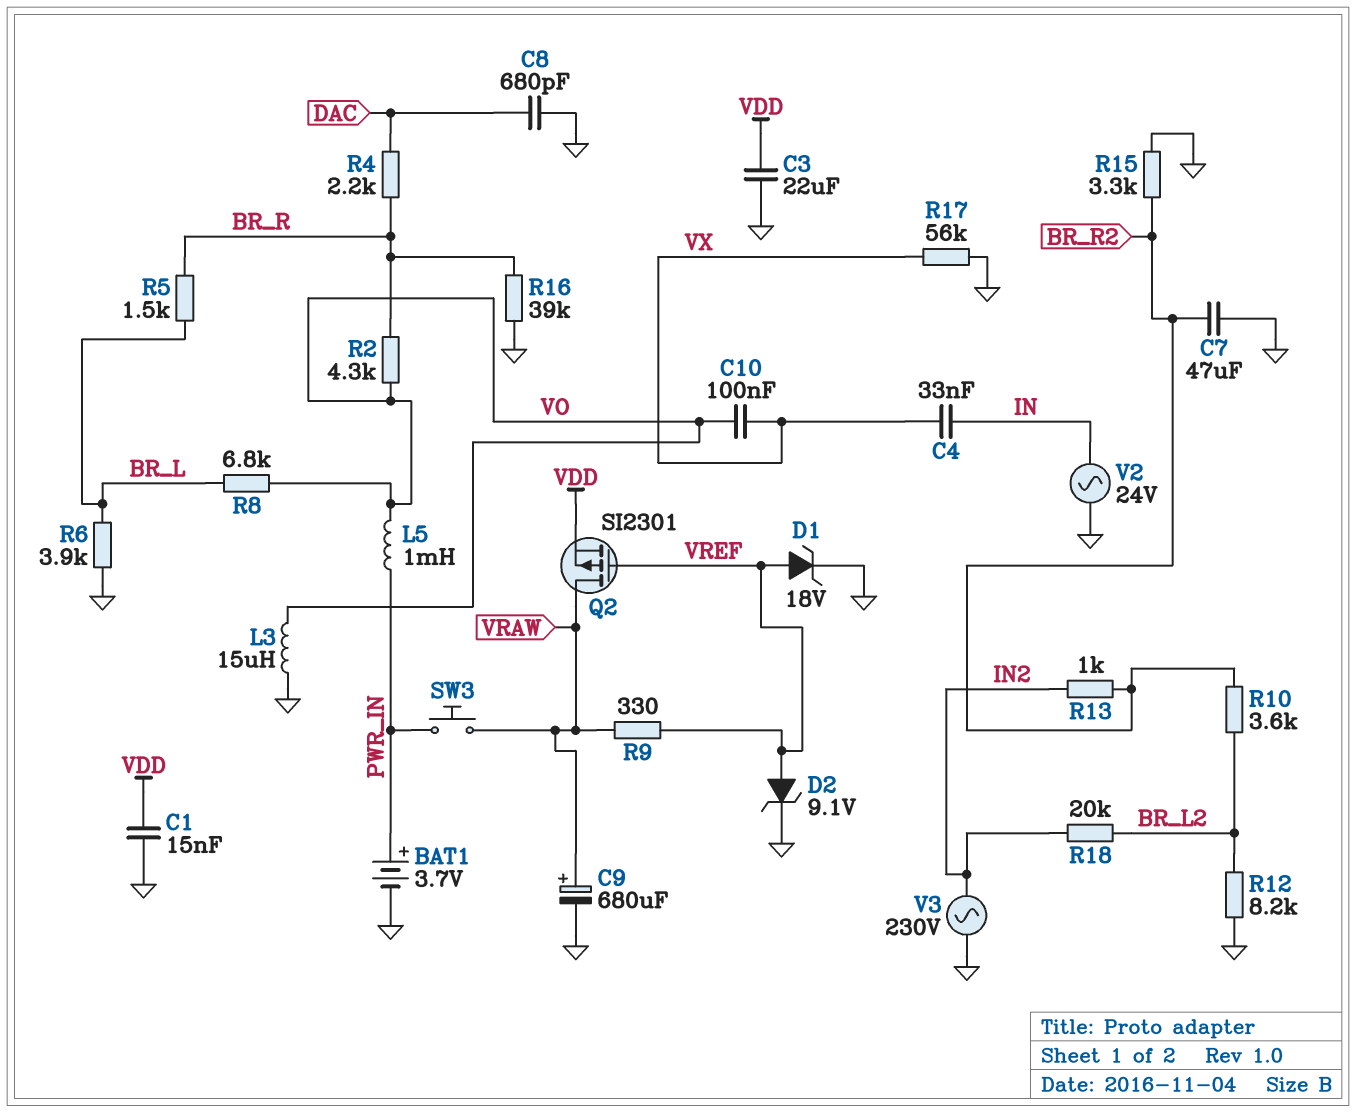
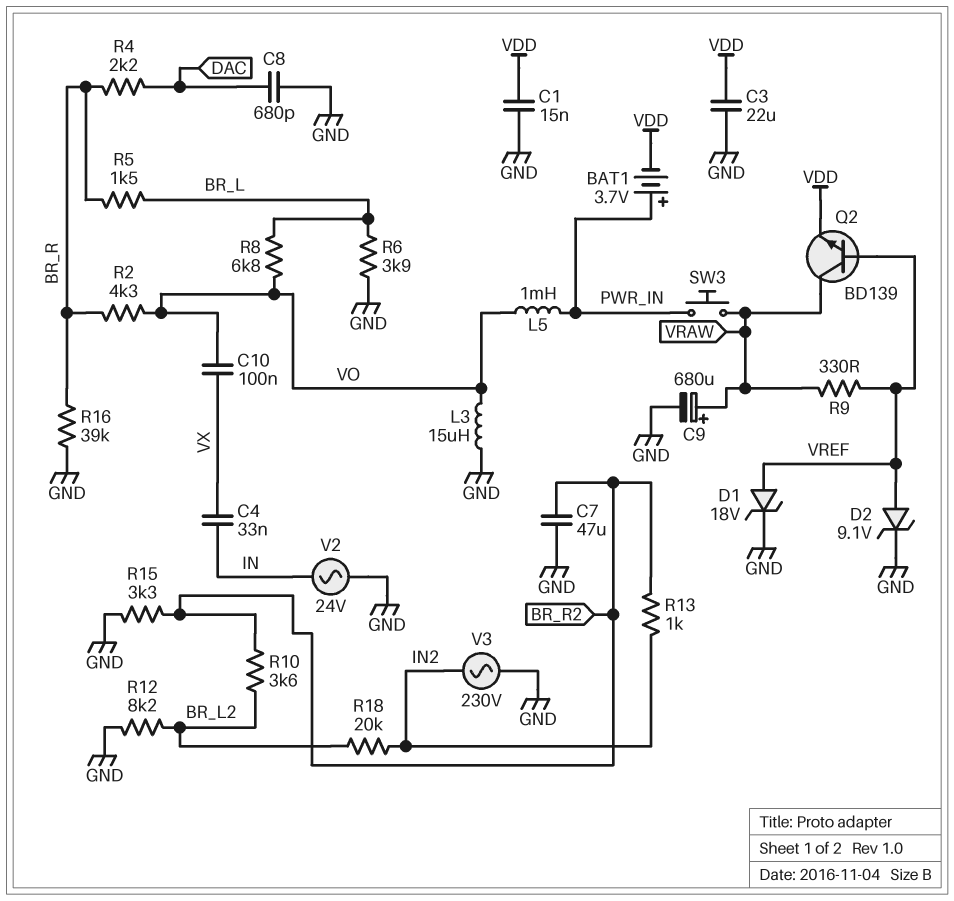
BAT1: 3.7V (plus PWR_IN, minus GND) -> 3.7V (plus PWR_IN, minus VDD)
Q2: PMOS SI2301 (G VREF, D VRAW, S VDD) -> NPN BD139 (B VREF, C VRAW, E VDD)
R17: 56k (GND, VX) -> none

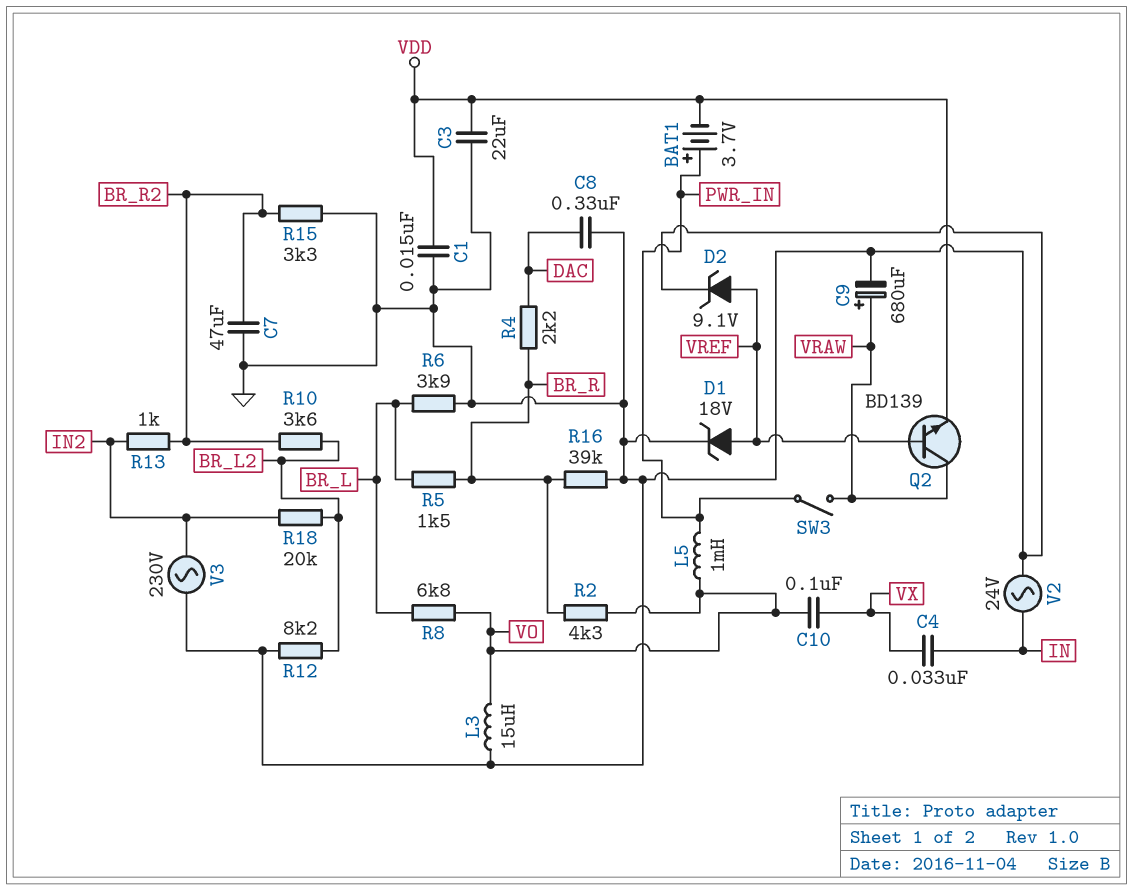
C8: 680pF (DAC, GND) -> 330nF (DAC, GND)
R9: 330 (VRAW, VREF) -> none
SW3: button (PWR_IN, VRAW) -> switch (PWR_IN, VRAW)

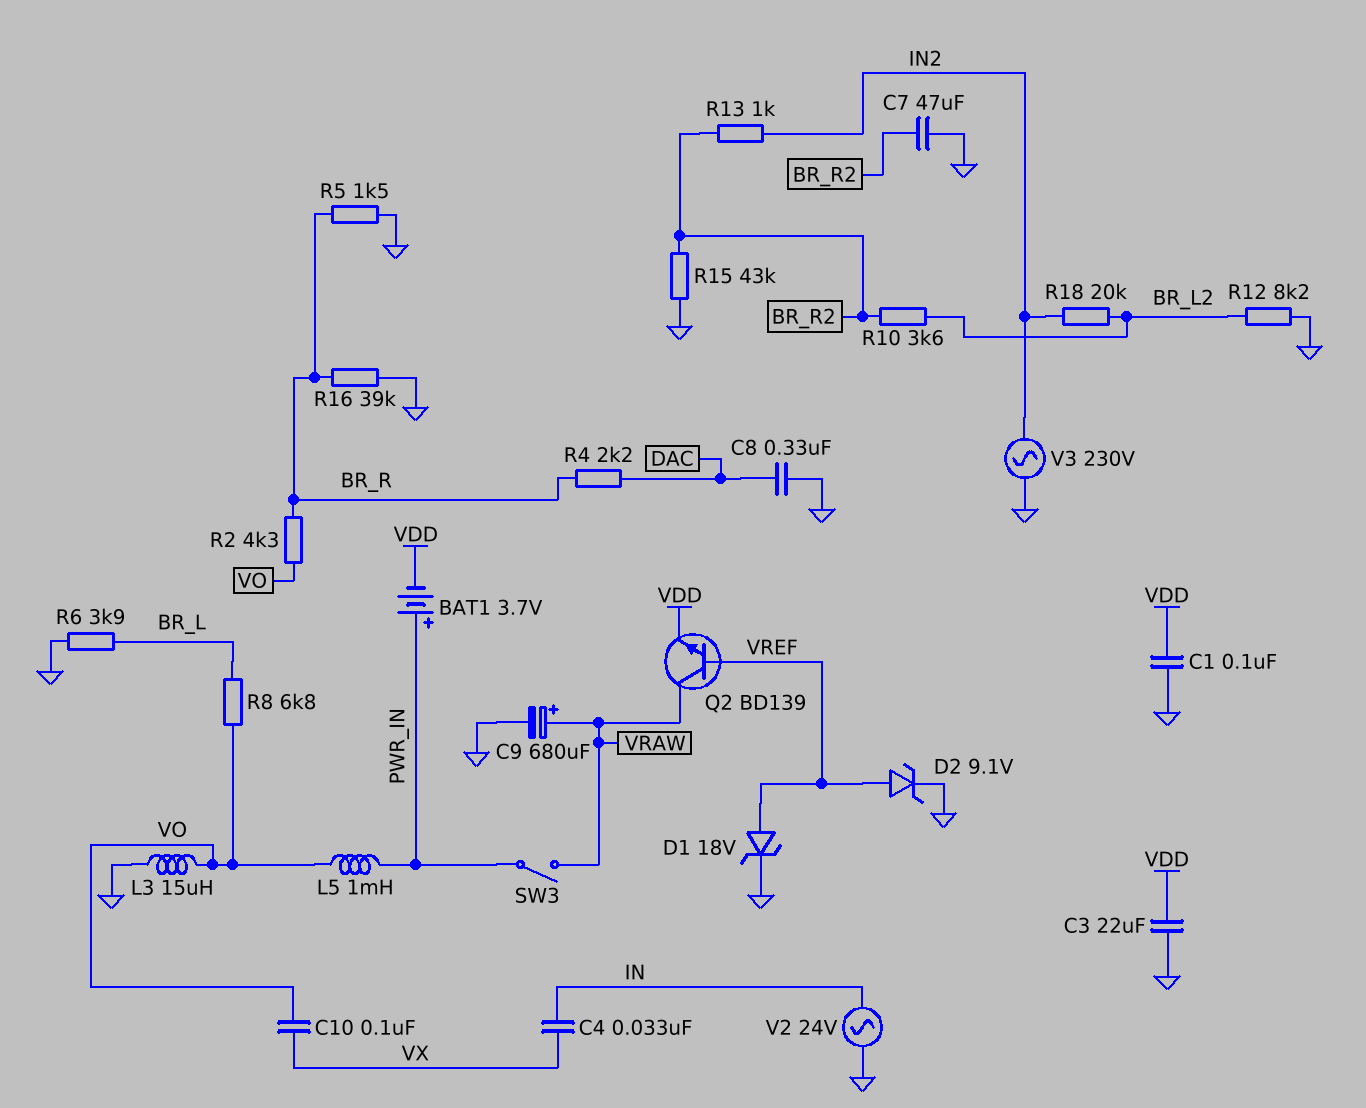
C1: 15nF (GND, VDD) -> 100nF (GND, VDD)
R5: 1.5k (BR_L, BR_R) -> 1.5k (BR_R, GND)
R15: 3.3k (BR_R2, GND) -> 43k (BR_R2, GND)

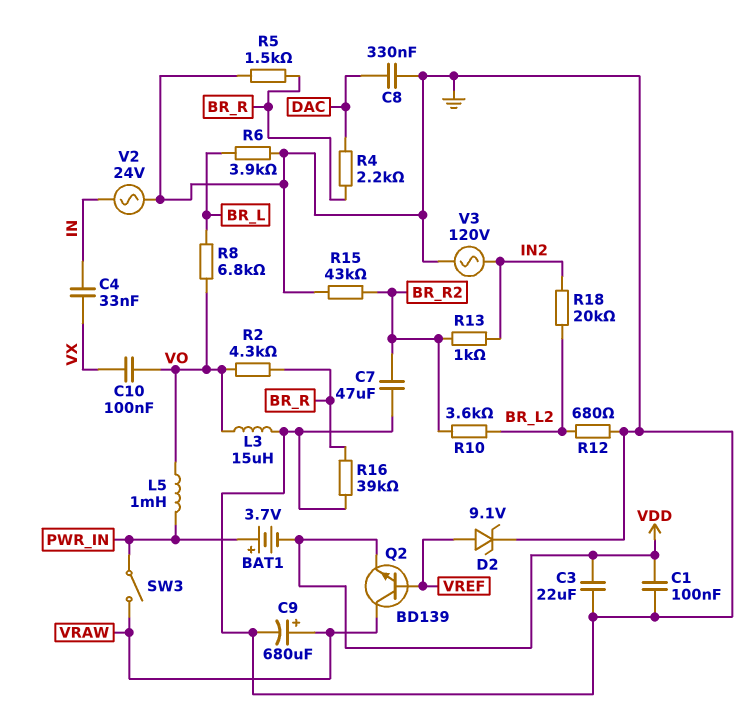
D1: zener 18V (A VREF, K GND) -> none
R12: 8.2k (BR_L2, GND) -> 680 (BR_L2, GND)
V3: AC 230V (GND, IN2) -> AC 120V (GND, IN2)

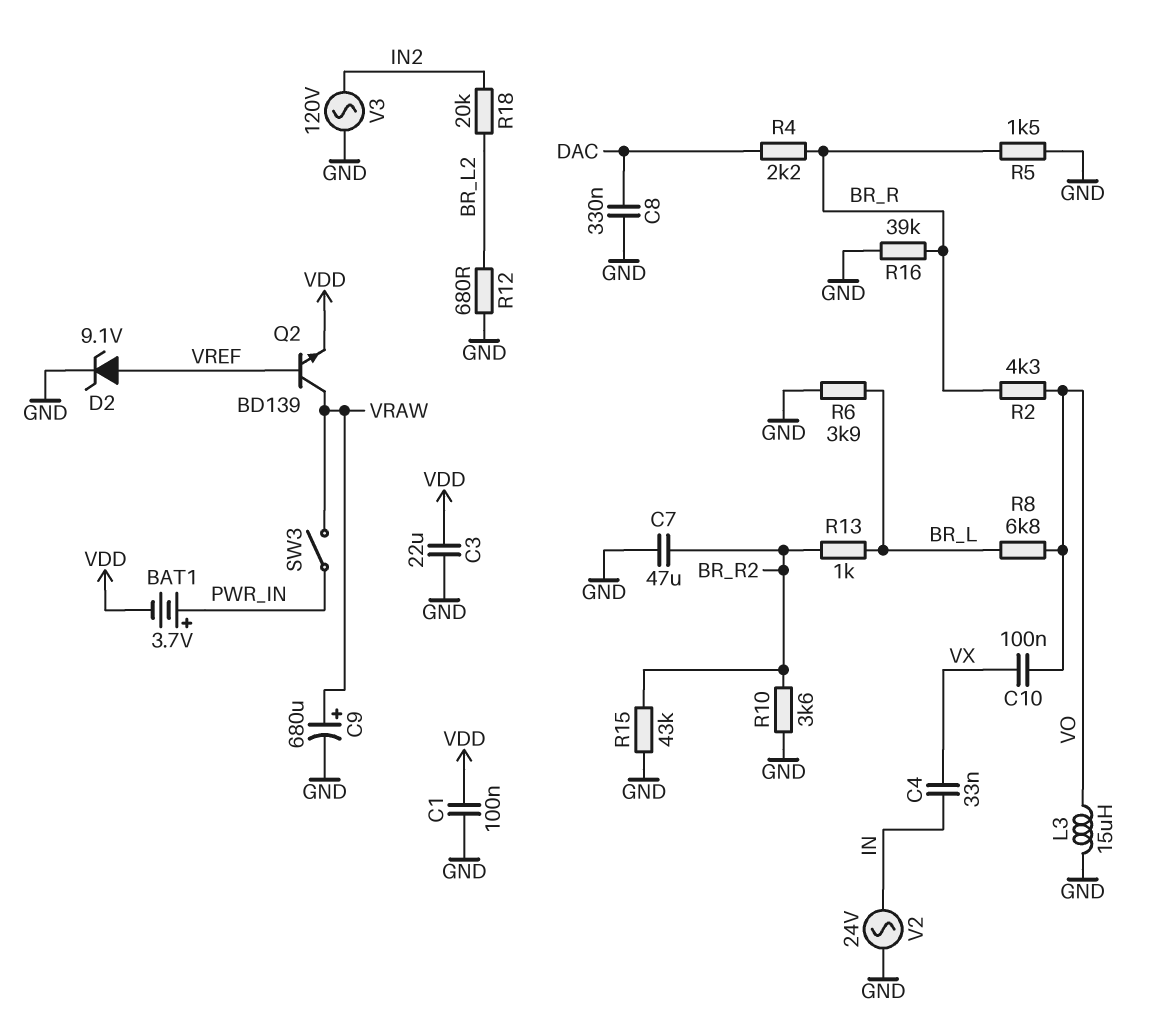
L5: 1mH (PWR_IN, VO) -> none
R10: 3.6k (BR_L2, BR_R2) -> 3.6k (BR_R2, GND)
R13: 1k (BR_R2, IN2) -> 1k (BR_L, BR_R2)

